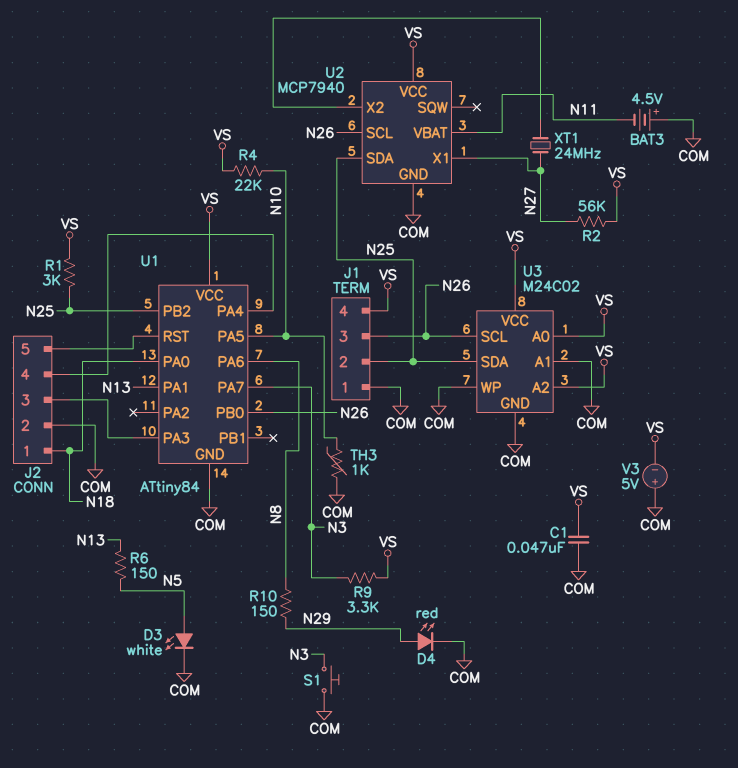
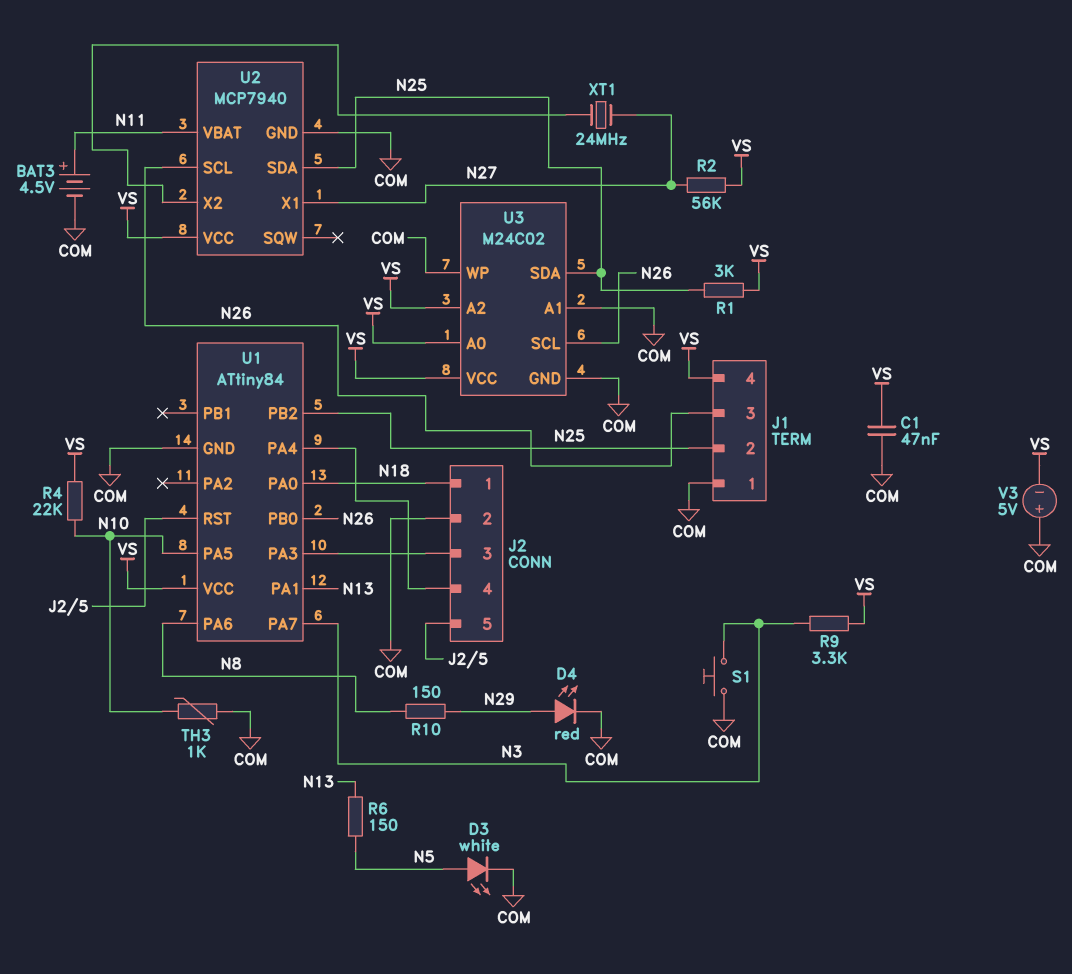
BAT3: 4.5V (plus COM, minus N11) -> 4.5V (plus N11, minus COM)

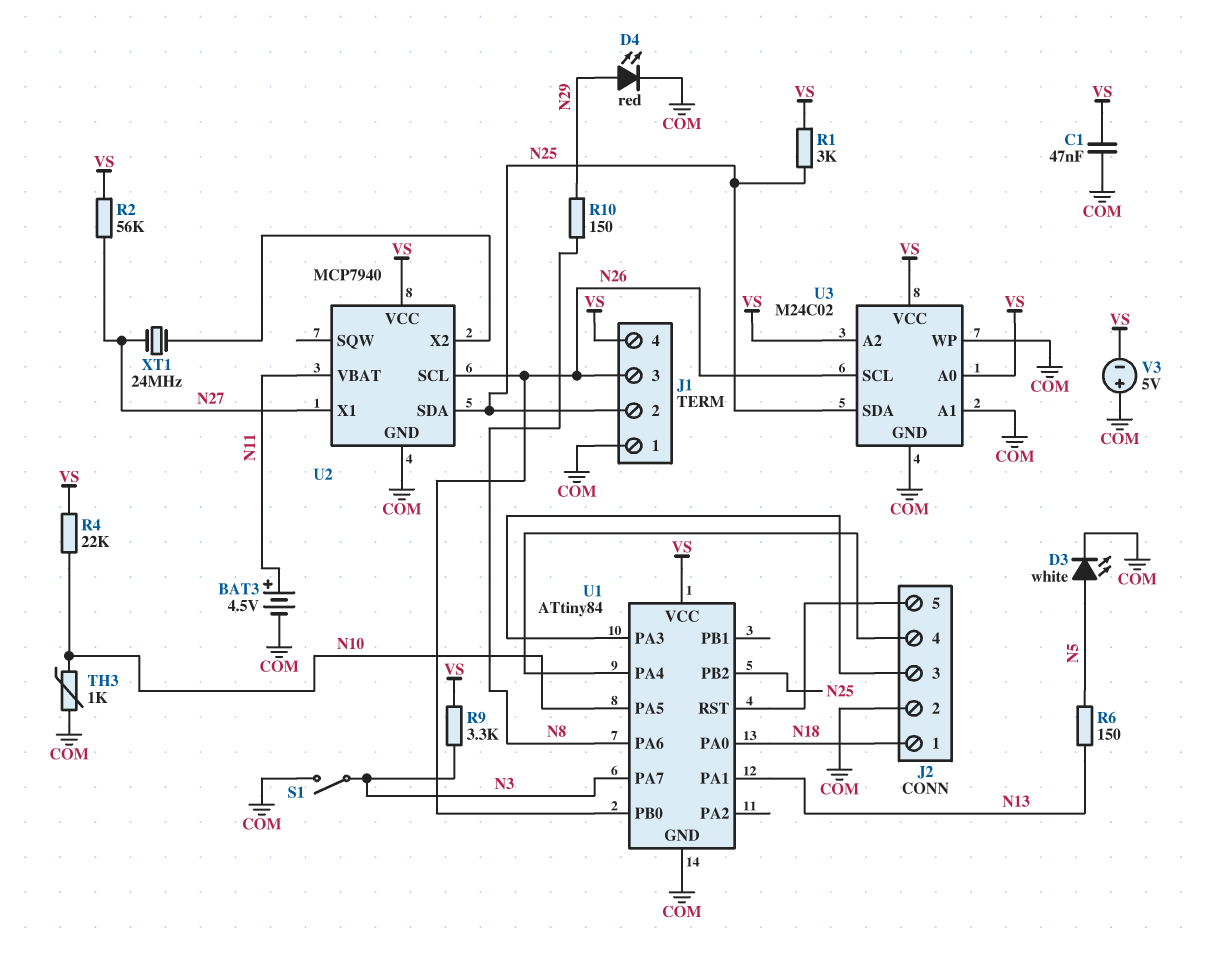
S1: button (COM, N3) -> switch (COM, N3)

